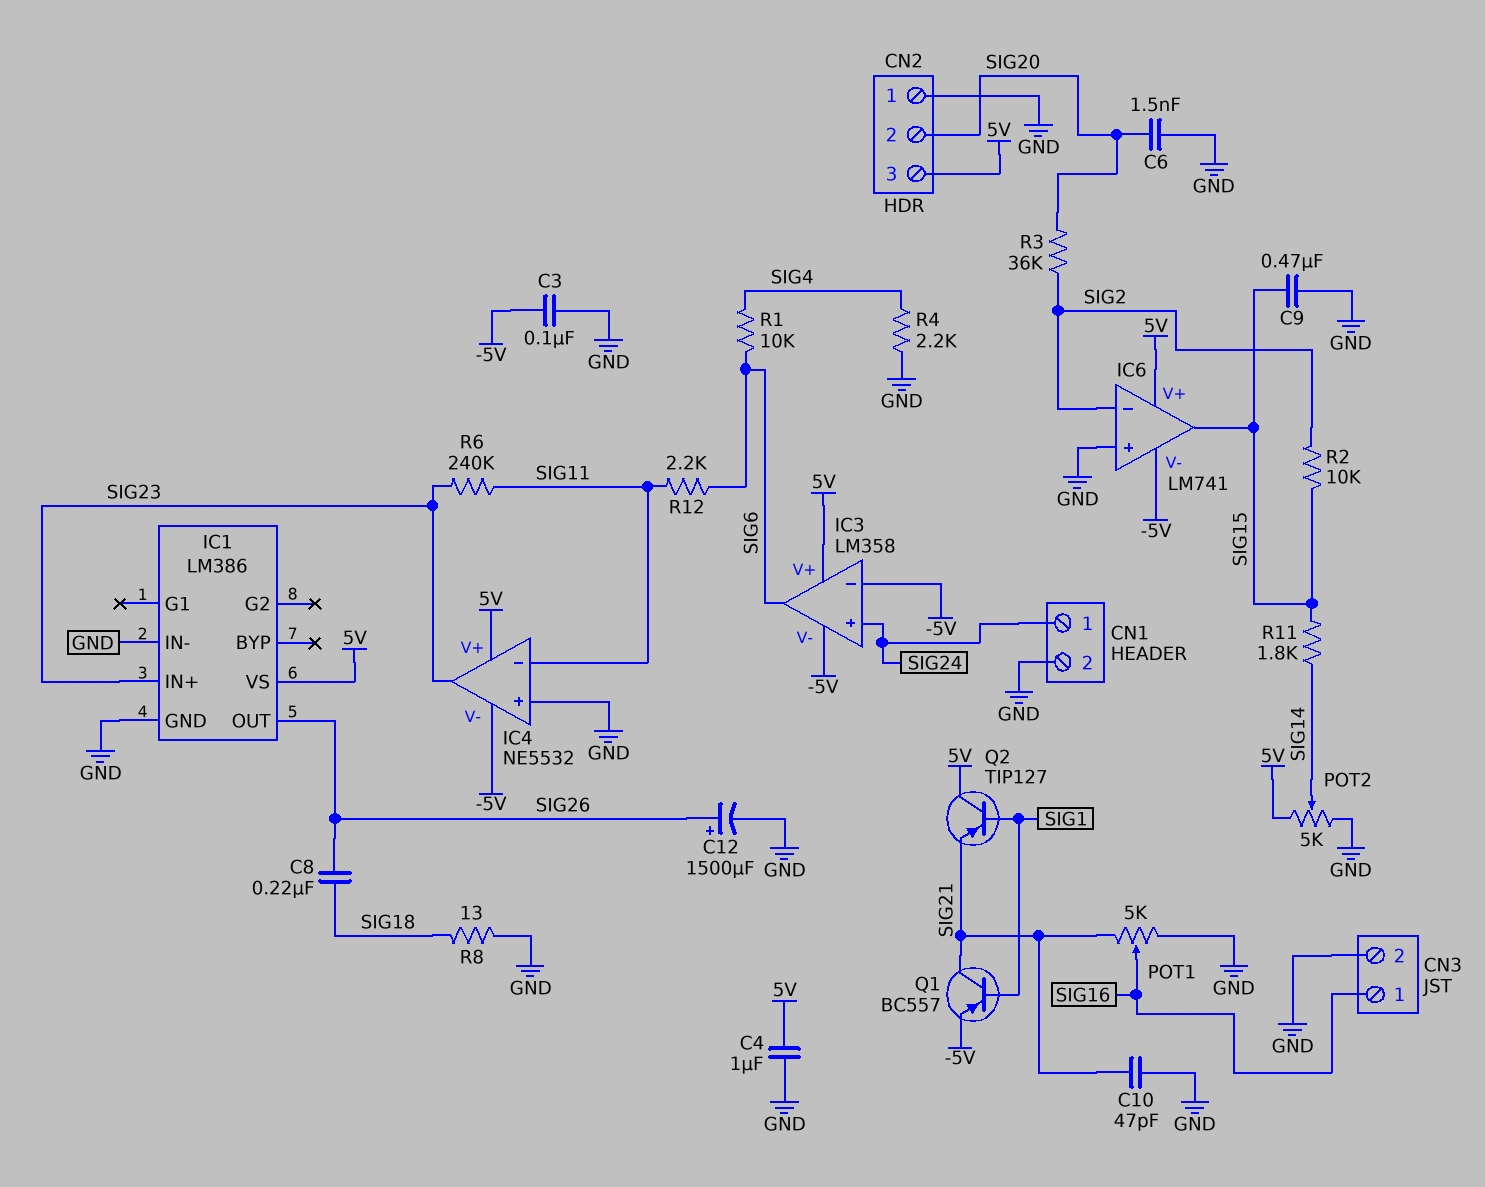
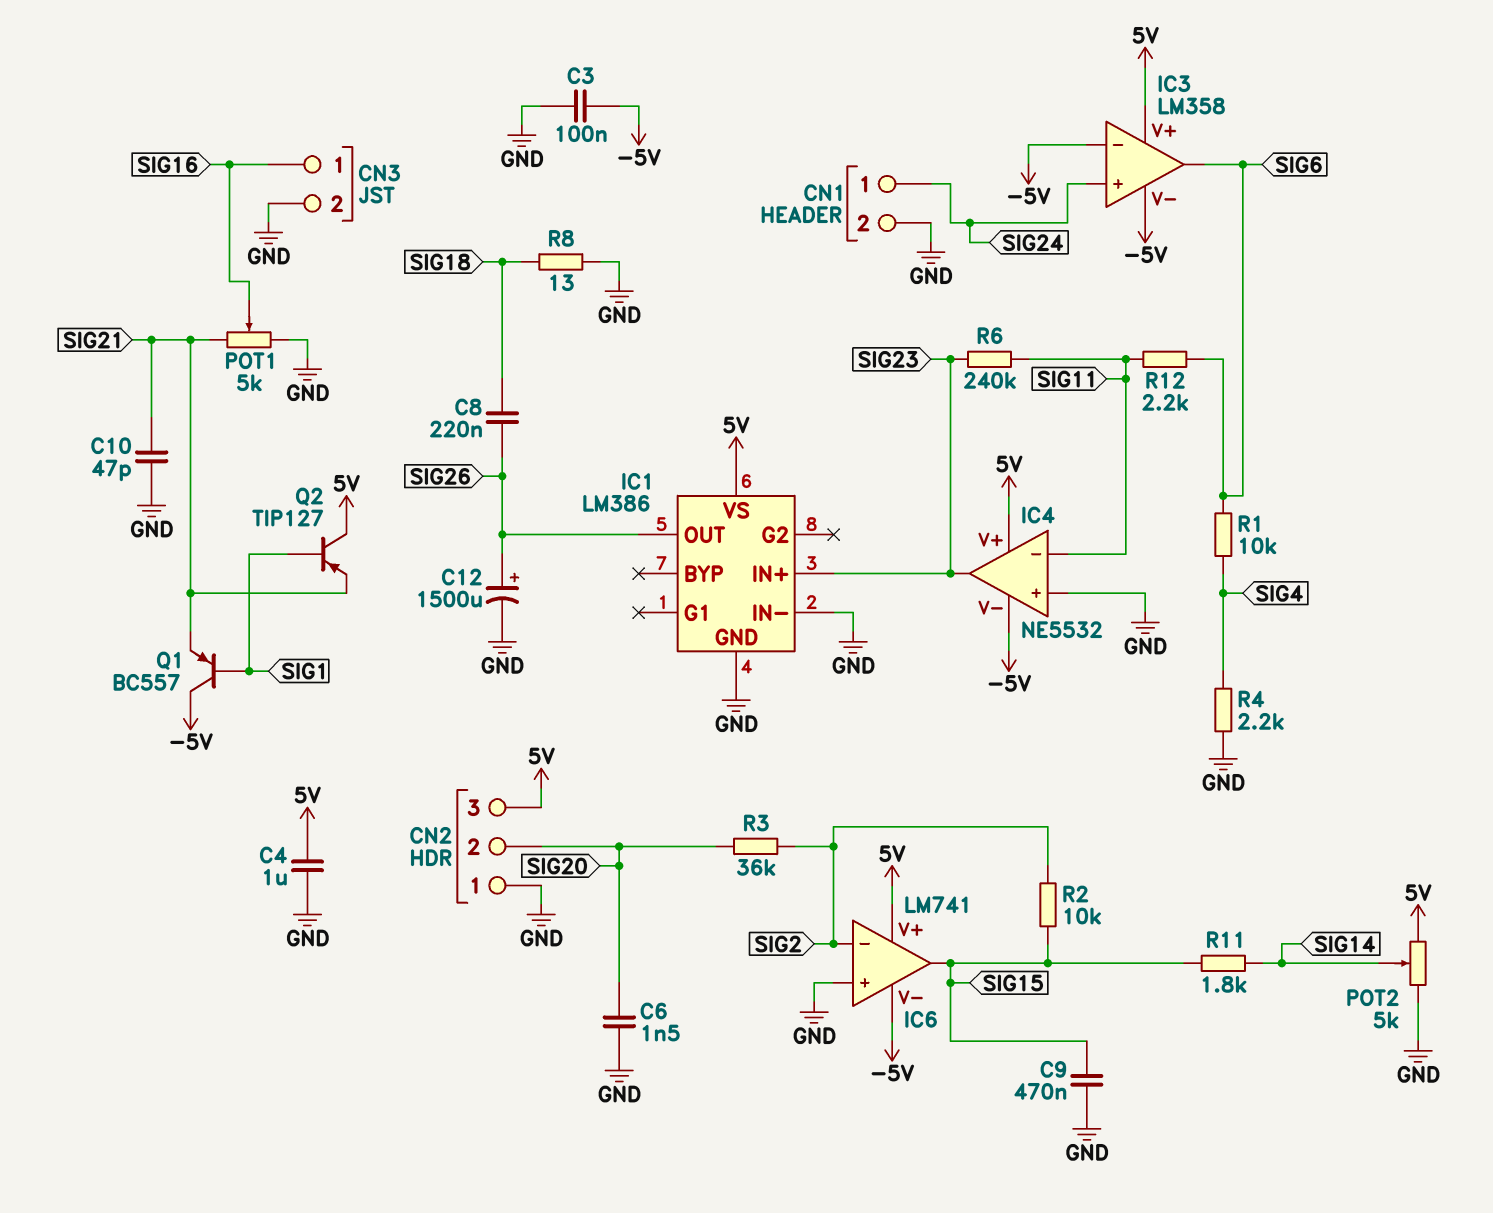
Q1: PNP BC557 (B SIG1, C SIG21, E -5V) -> PNP BC557 (B SIG1, C -5V, E SIG21)

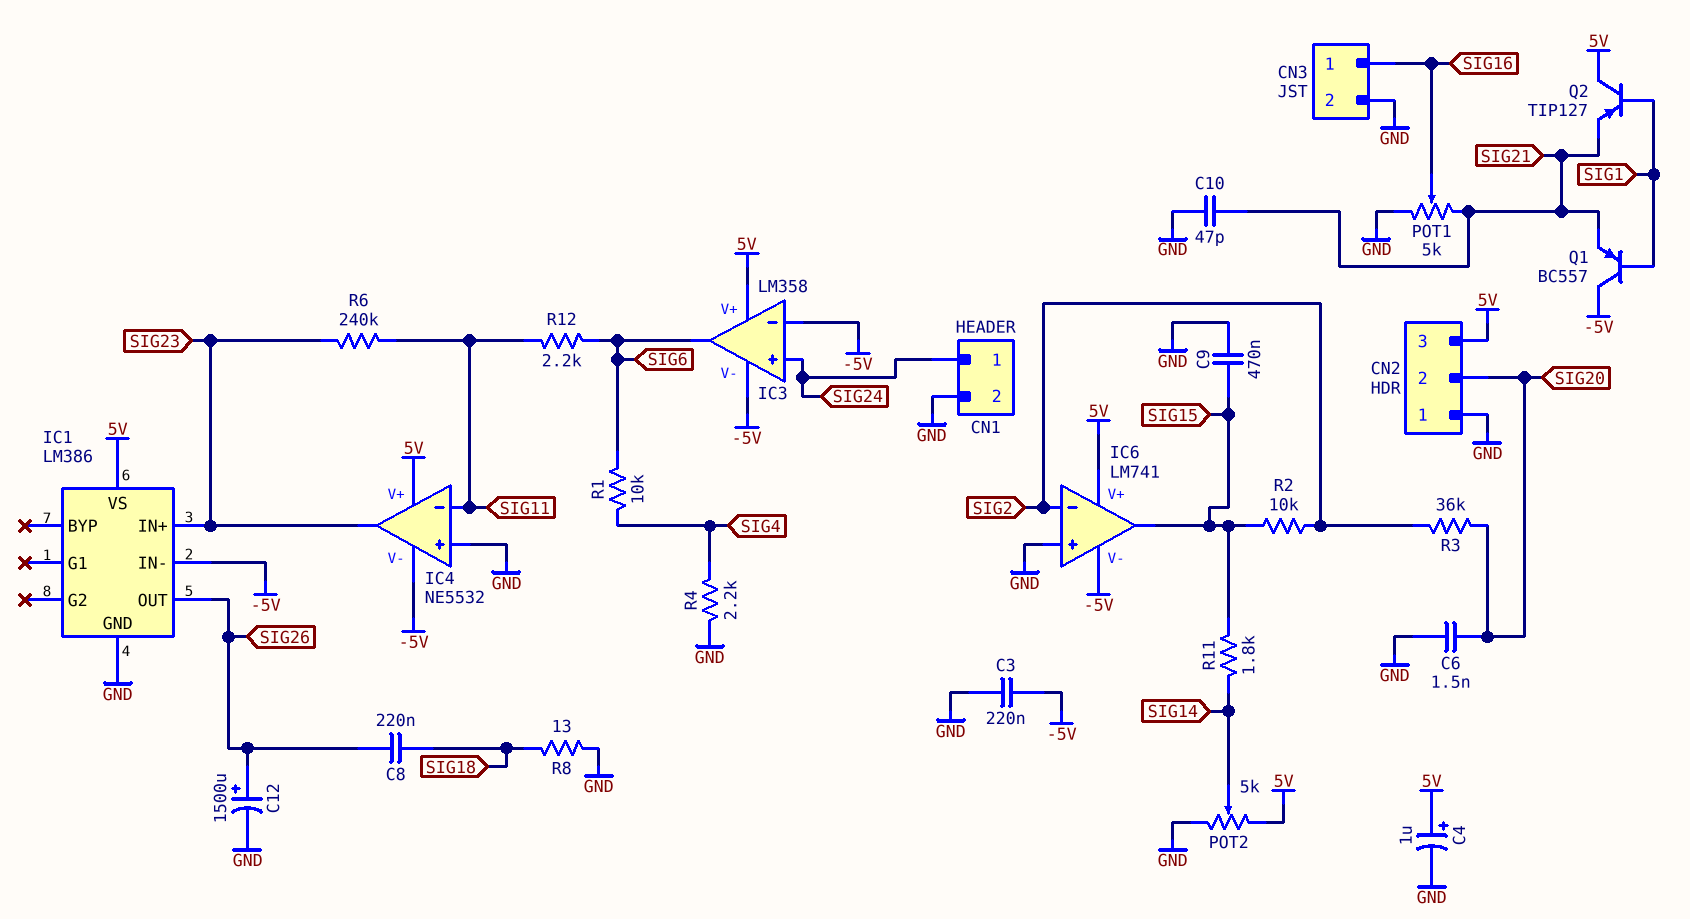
C3: 100nF (-5V, GND) -> 220nF (-5V, GND)
C4: 1uF (5V, GND) -> 1uF (plus 5V, minus GND)
IC1 pin IN-: GND -> -5V

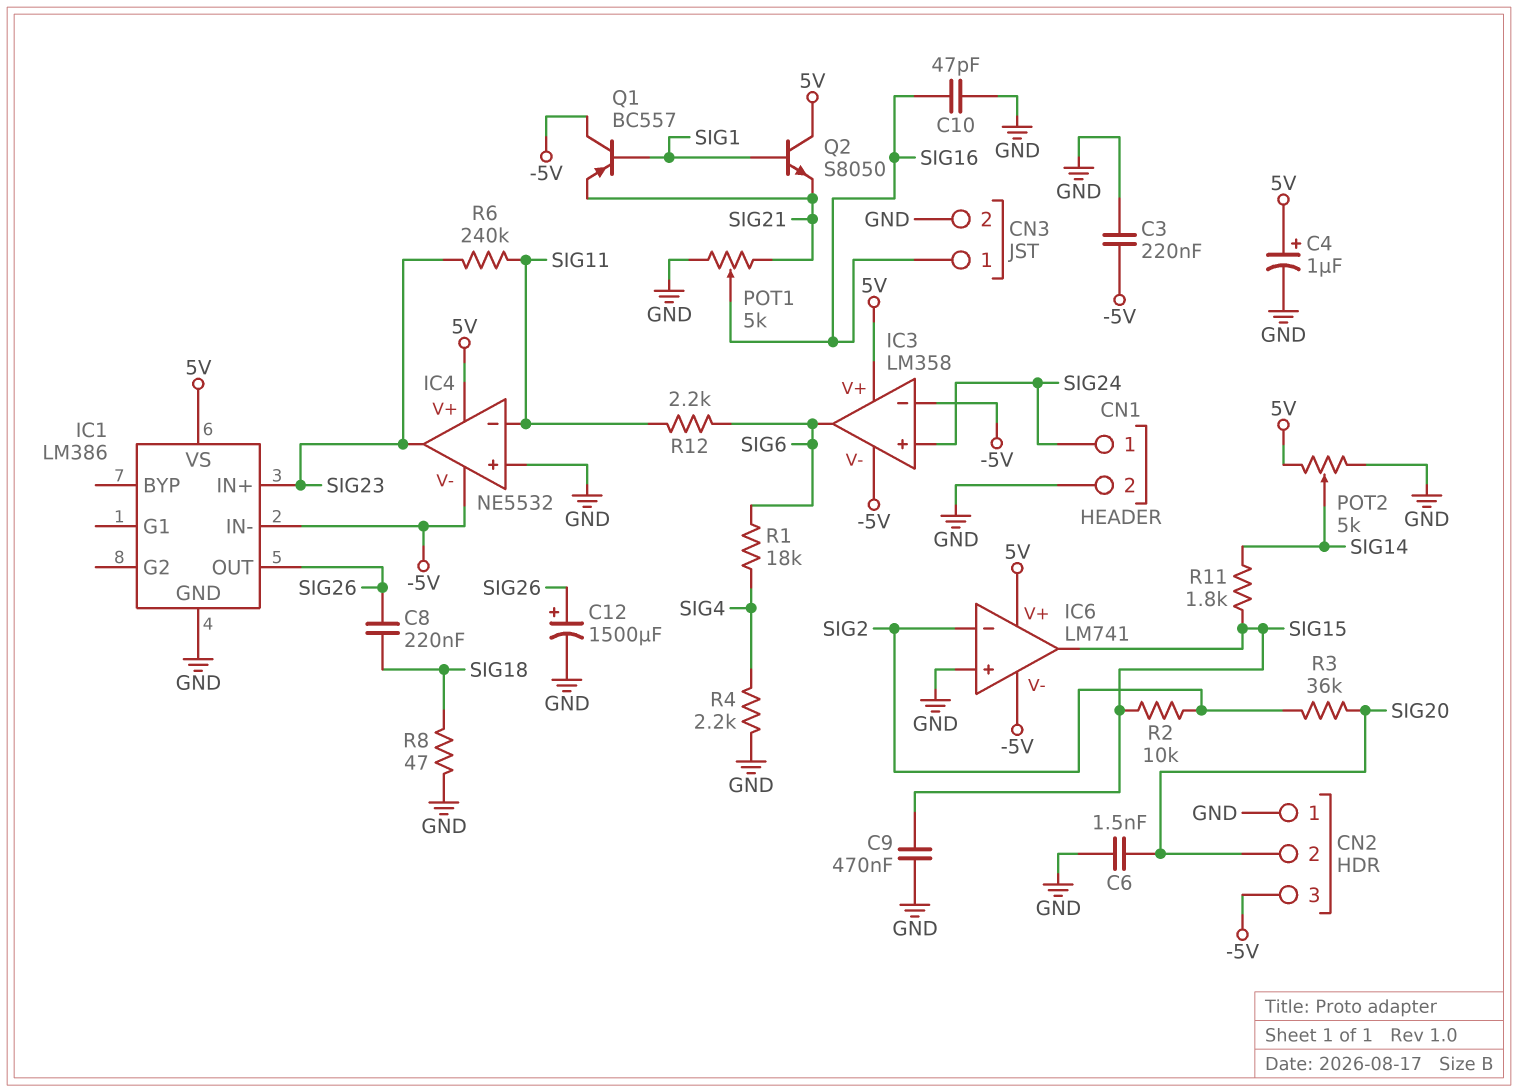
C10: 47pF (GND, SIG21) -> 47pF (GND, SIG16)
CN2 pin 3: 5V -> -5V
Q2: PNP TIP127 (B SIG1, C 5V, E SIG21) -> NPN S8050 (B SIG1, C 5V, E SIG21)
R1: 10k (SIG4, SIG6) -> 18k (SIG4, SIG6)
R8: 13 (GND, SIG18) -> 47 (GND, SIG18)

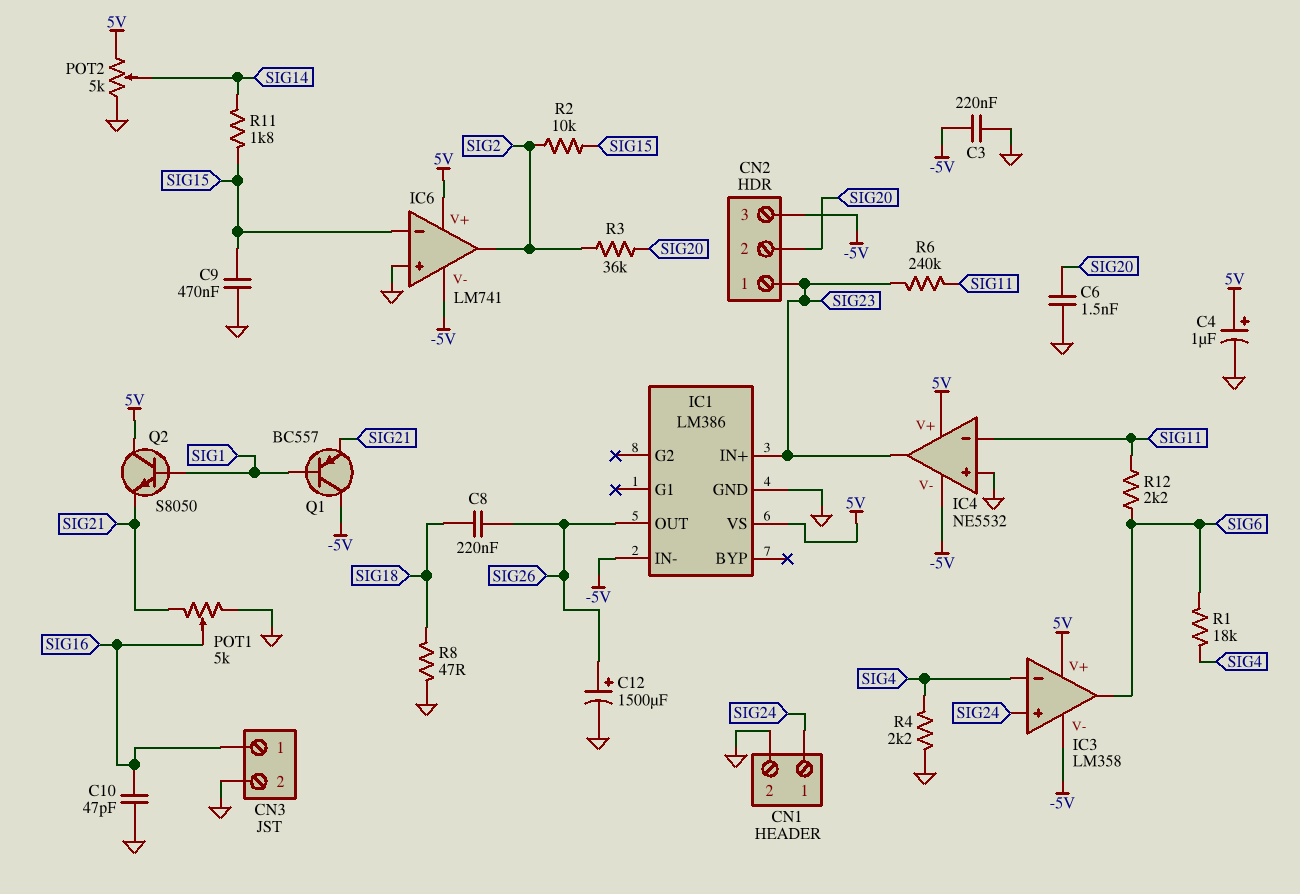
CN2 pin 1: GND -> SIG23
IC3 pin in-: -5V -> SIG4
IC6 pin in-: SIG2 -> SIG15
IC6 pin out: SIG15 -> SIG2

